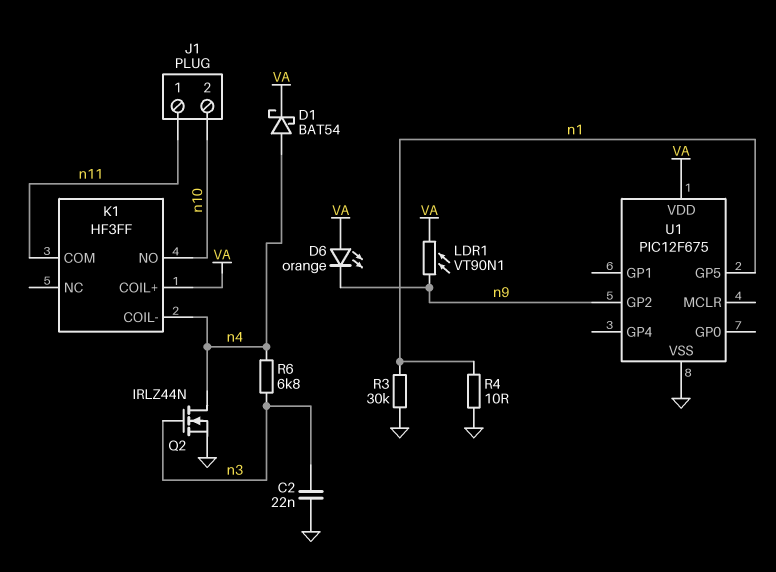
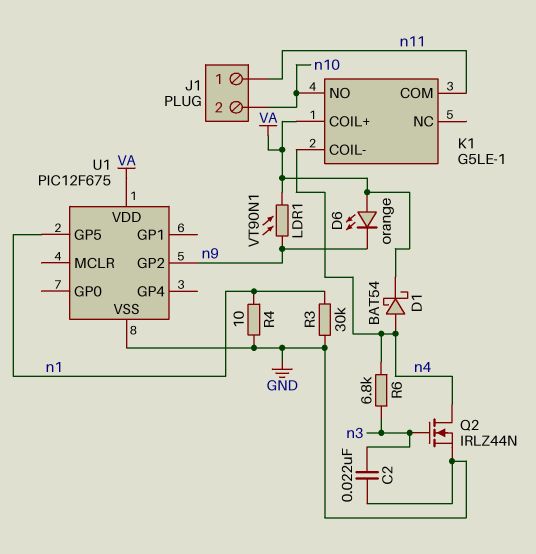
K1: HF3FF -> G5LE-1

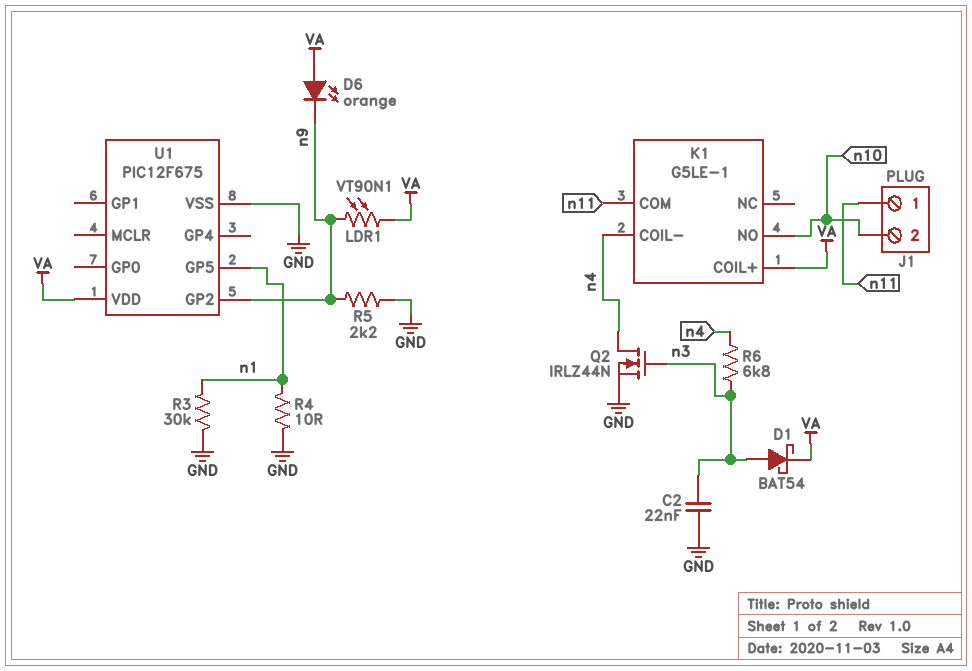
D1: schottky BAT54 (A n4, K VA) -> schottky BAT54 (A n3, K VA)
R5: none -> 2.2k (GND, n9)

